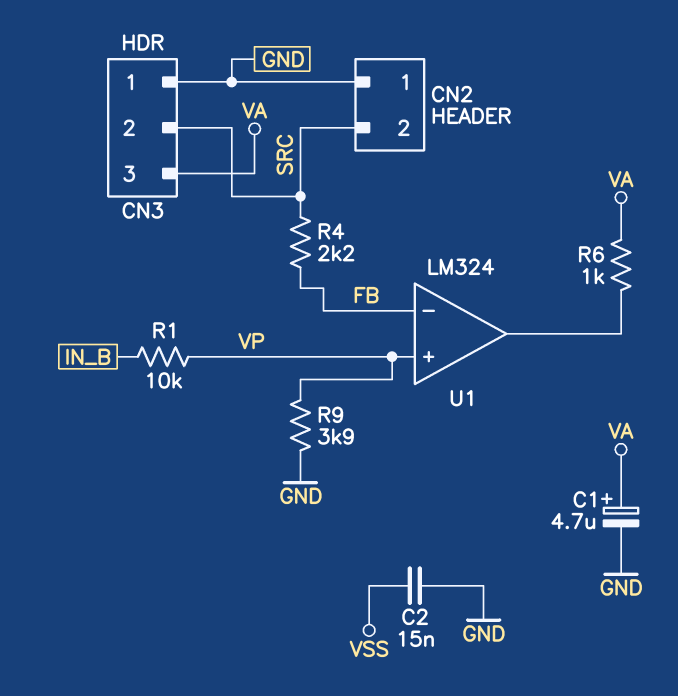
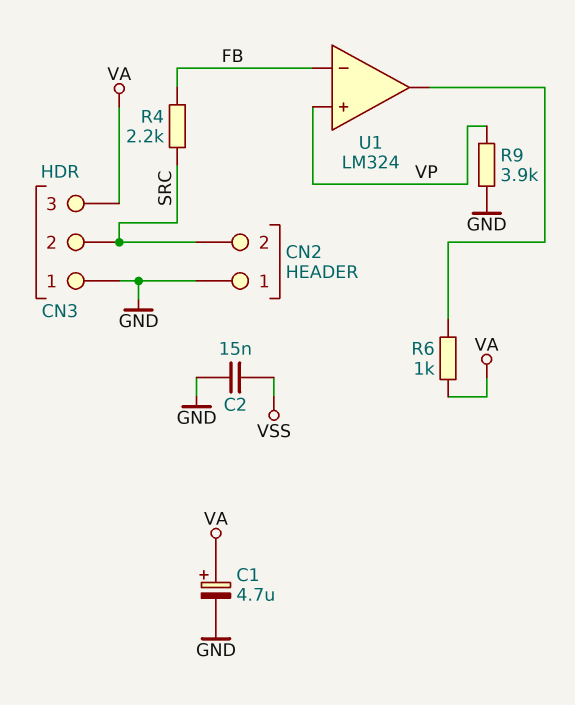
R1: 10k (IN_B, VP) -> none

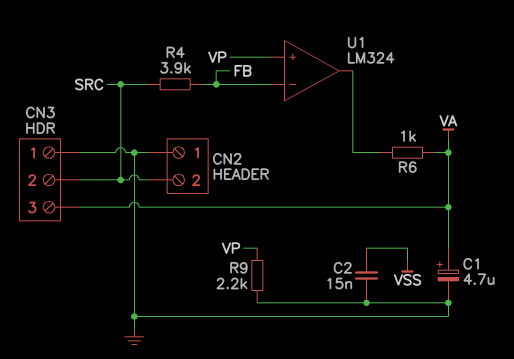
R4: 2.2k (FB, SRC) -> 3.9k (FB, SRC)
R9: 3.9k (GND, VP) -> 2.2k (GND, VP)

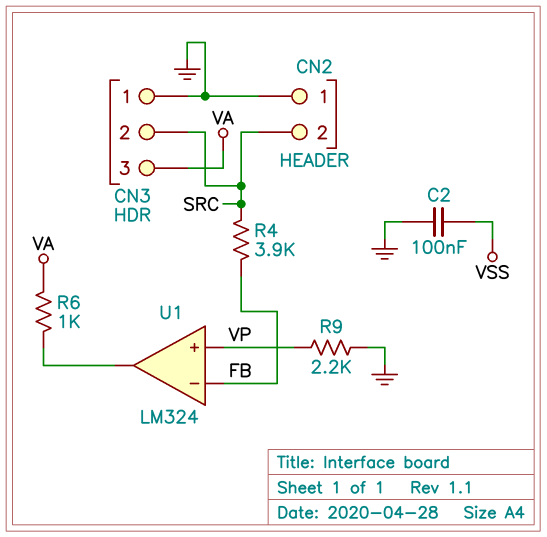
C1: 4.7uF (plus VA, minus GND) -> none
C2: 15nF (GND, VSS) -> 100nF (GND, VSS)

